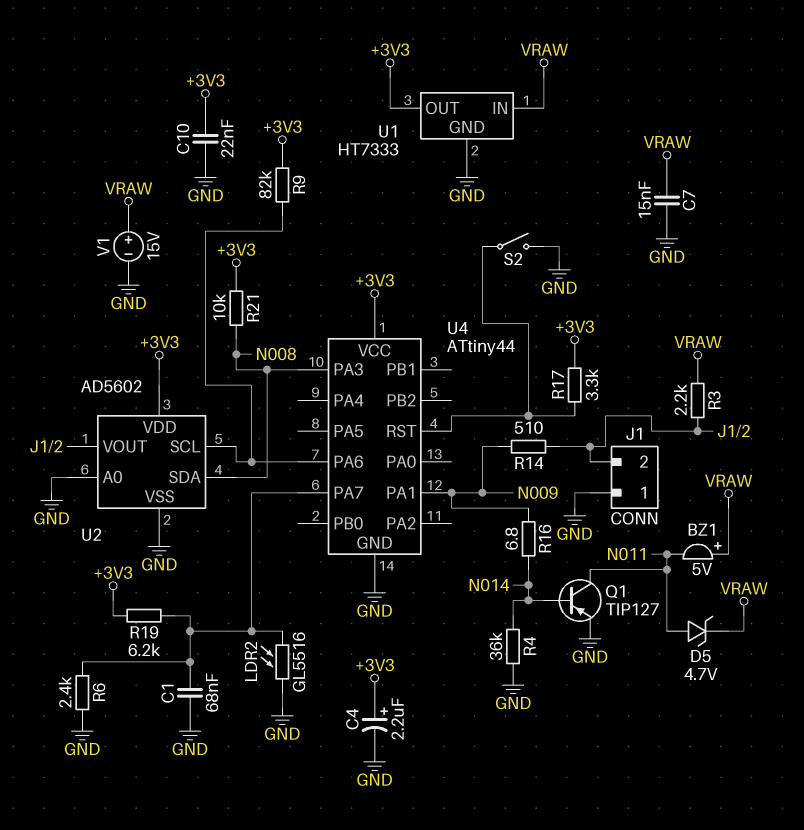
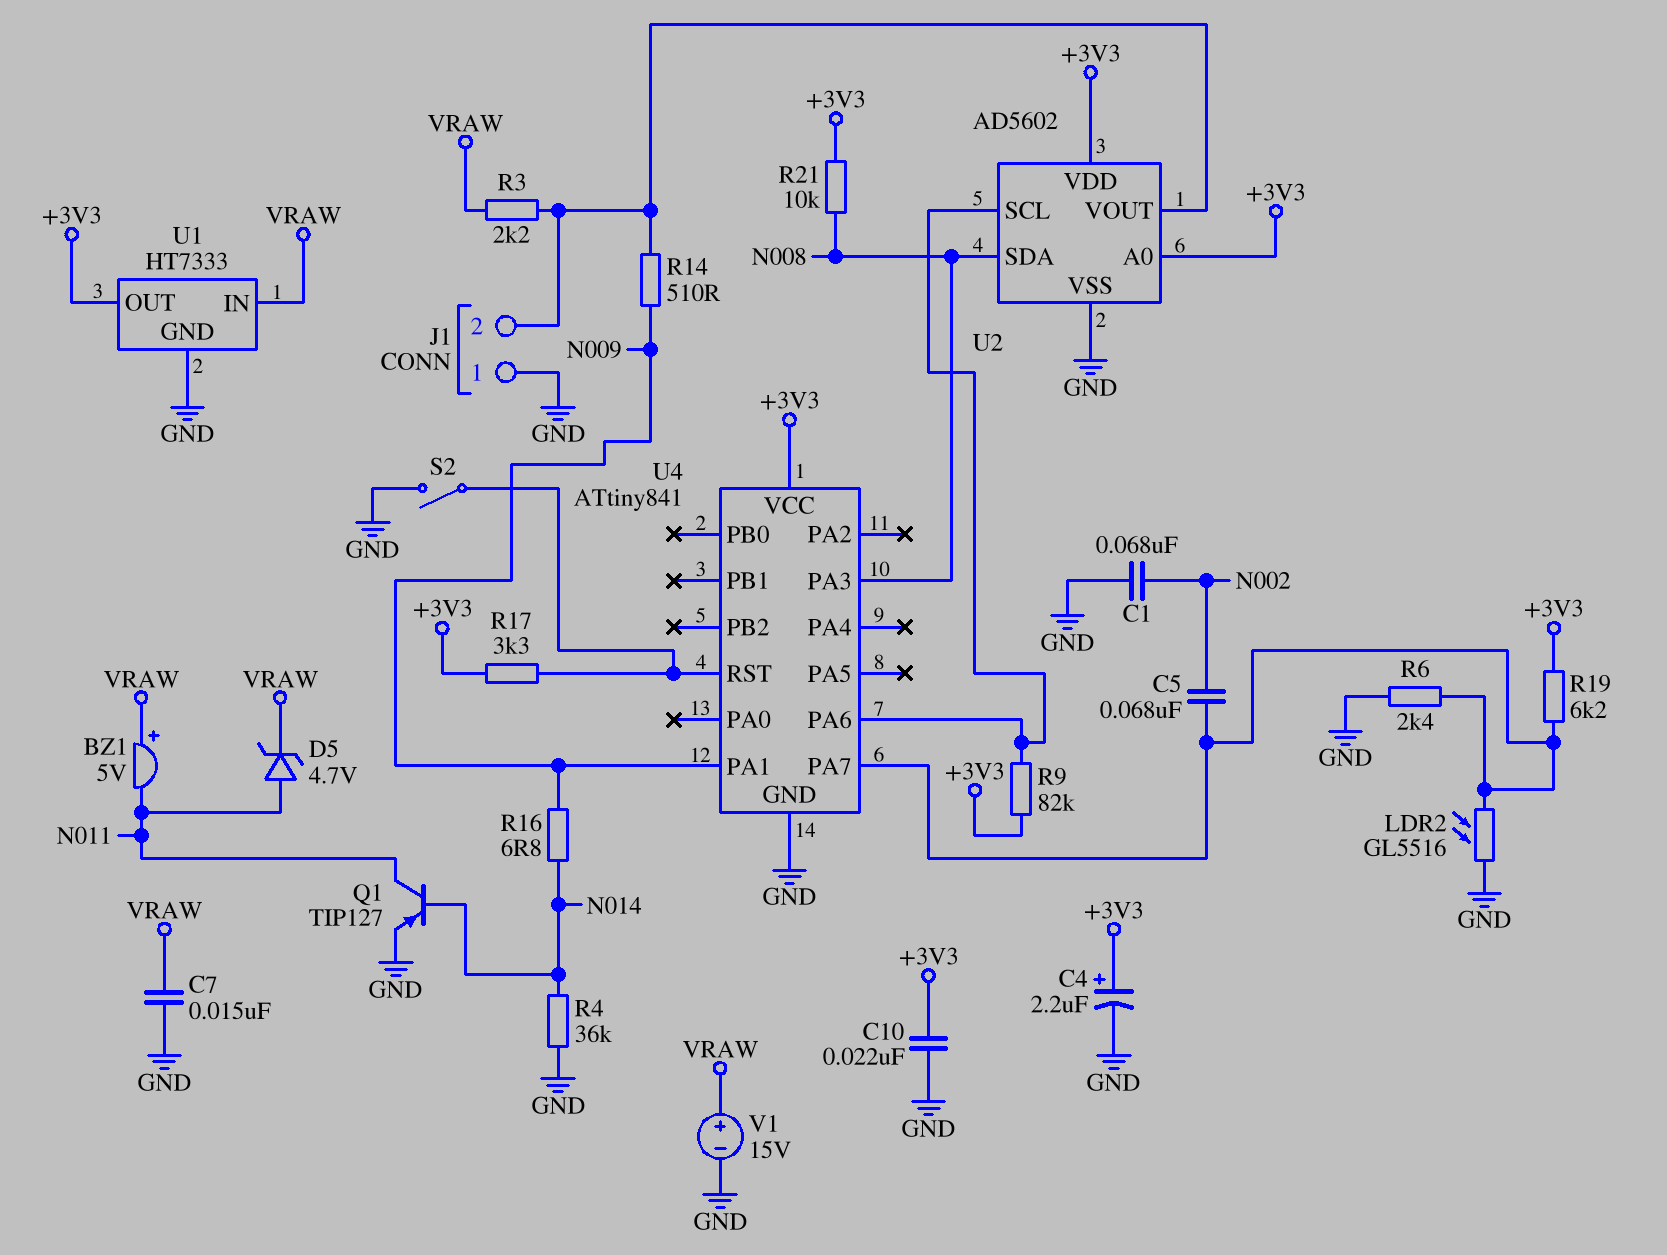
C1: 68nF (GND, U4/PA7) -> 68nF (GND, N002)
C5: none -> 68nF (N002, U4/PA7)
U2 pin A0: GND -> +3V3
U4: ATtiny44 -> ATtiny841

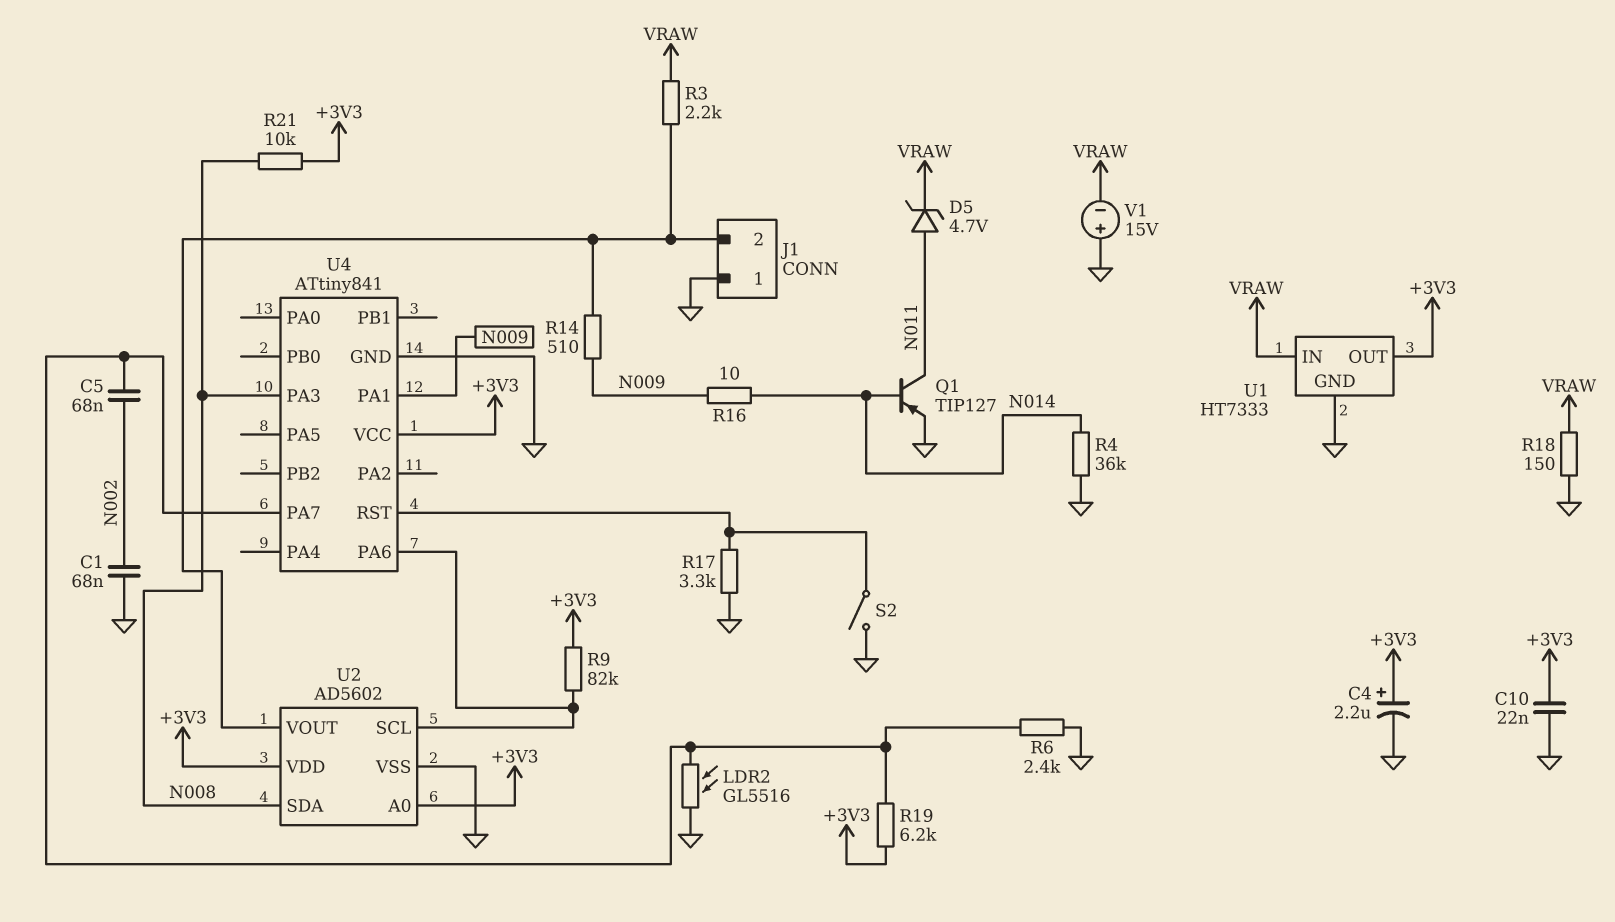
BZ1: buzzer 5V (plus VRAW, minus N011) -> none
C7: 15nF (GND, VRAW) -> none
R16: 6.8 (N009, N014) -> 10 (N009, N014)
R17: 3.3k (+3V3, U4/RST) -> 3.3k (GND, U4/RST)
R18: none -> 150 (GND, VRAW)
V1: 15V (plus VRAW, minus GND) -> 15V (plus GND, minus VRAW)

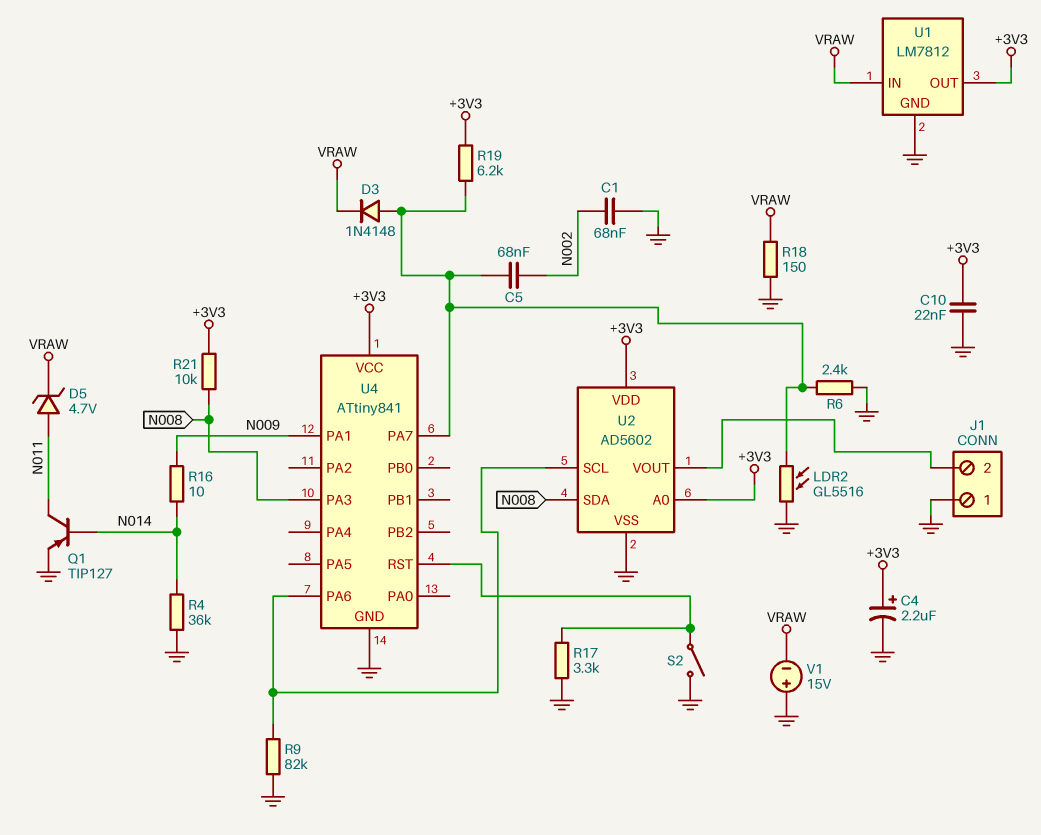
D3: none -> diode 1N4148 (A U4/PA7, K VRAW)
R3: 2.2k (J1/2, VRAW) -> none
R9: 82k (+3V3, U2/SCL) -> 82k (GND, U2/SCL)
R14: 510 (J1/2, N009) -> none
U1: HT7333 -> LM7812

